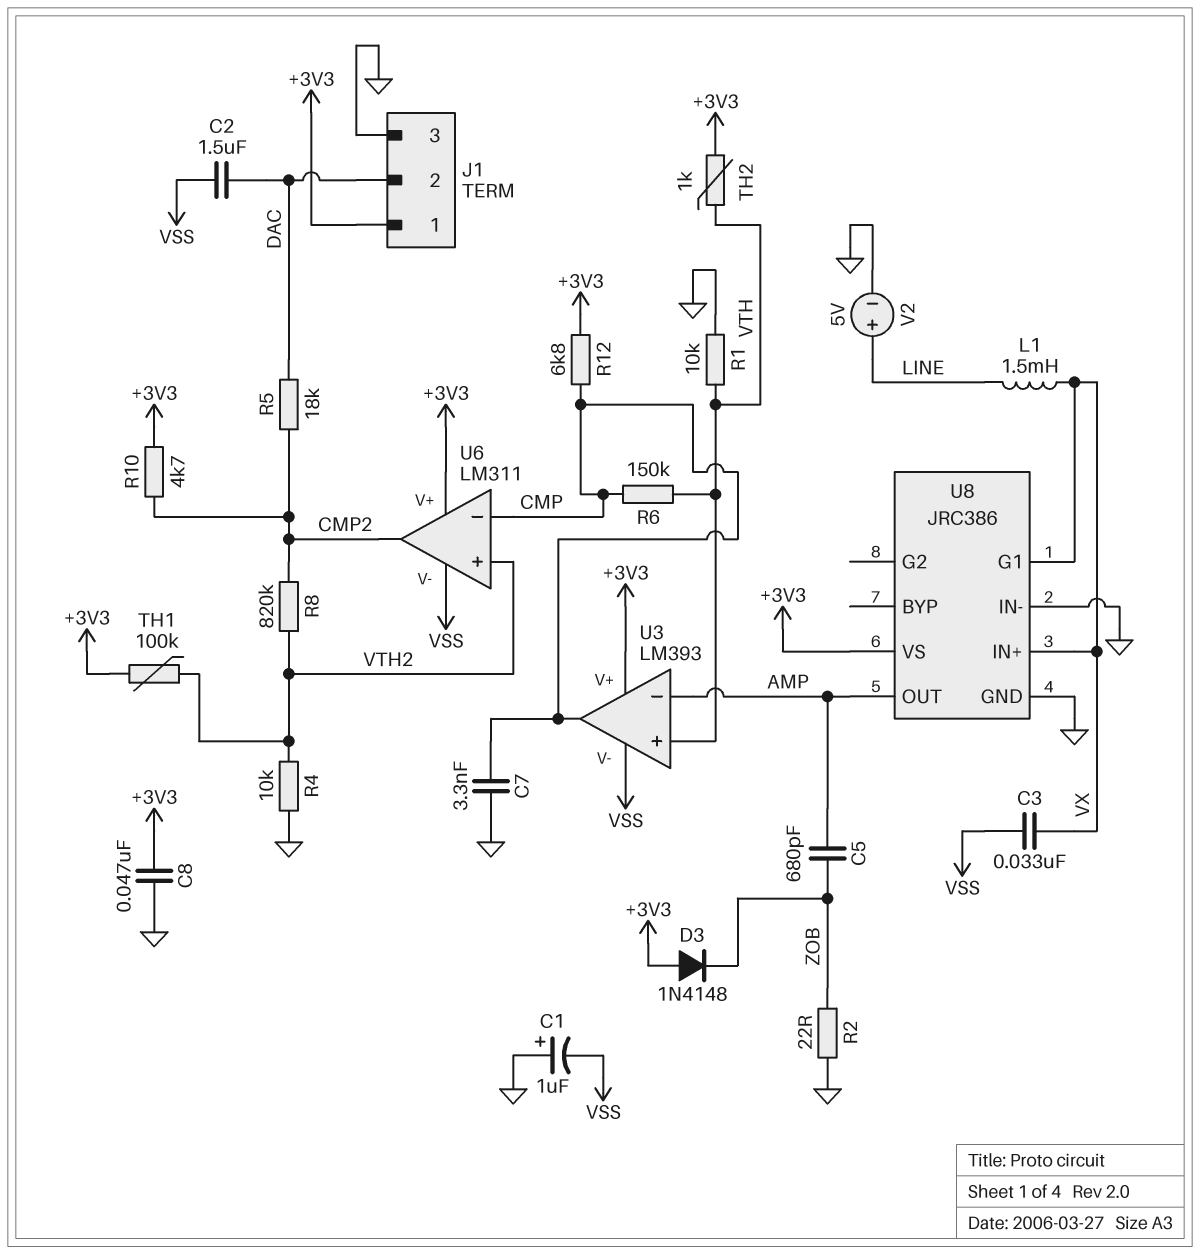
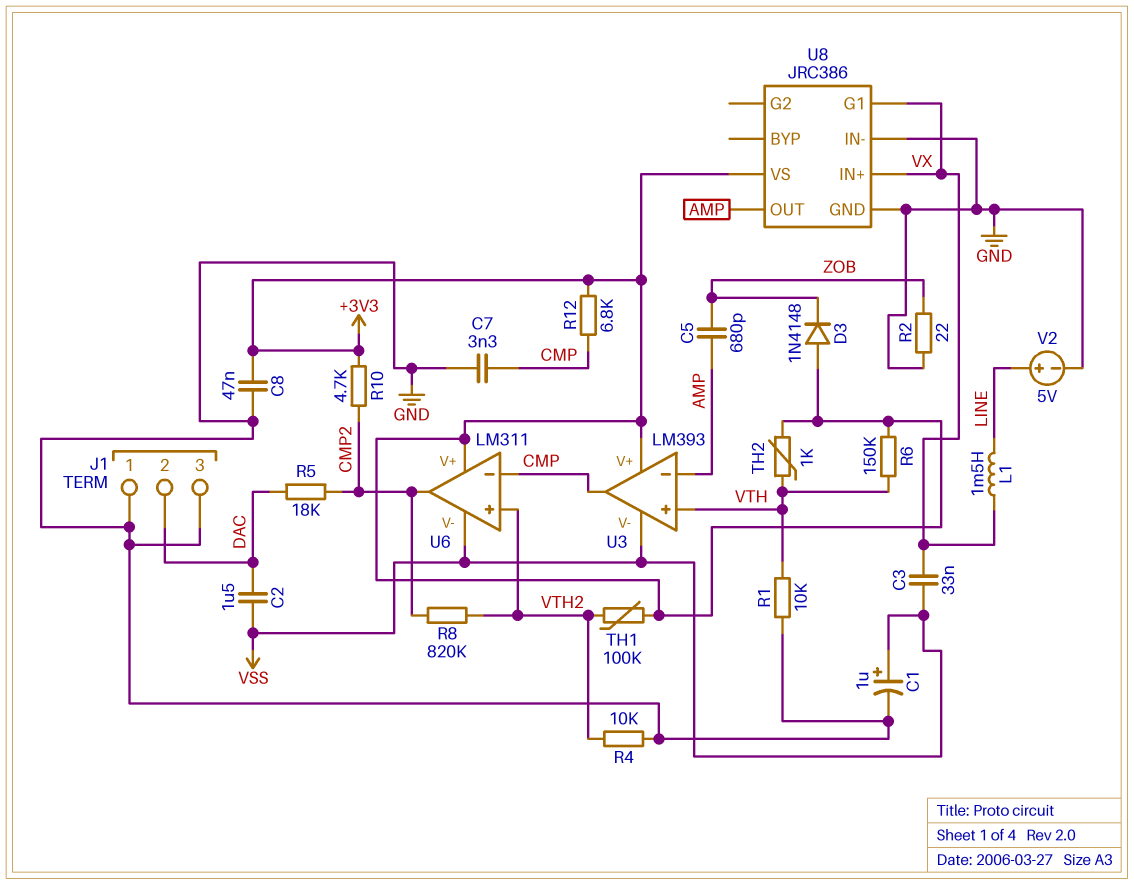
C1: 1uF (plus GND, minus VSS) -> 1uF (plus VSS, minus GND)
J1 pin 1: +3V3 -> GND
R6: 150k (CMP, VTH) -> 150k (+3V3, VTH)

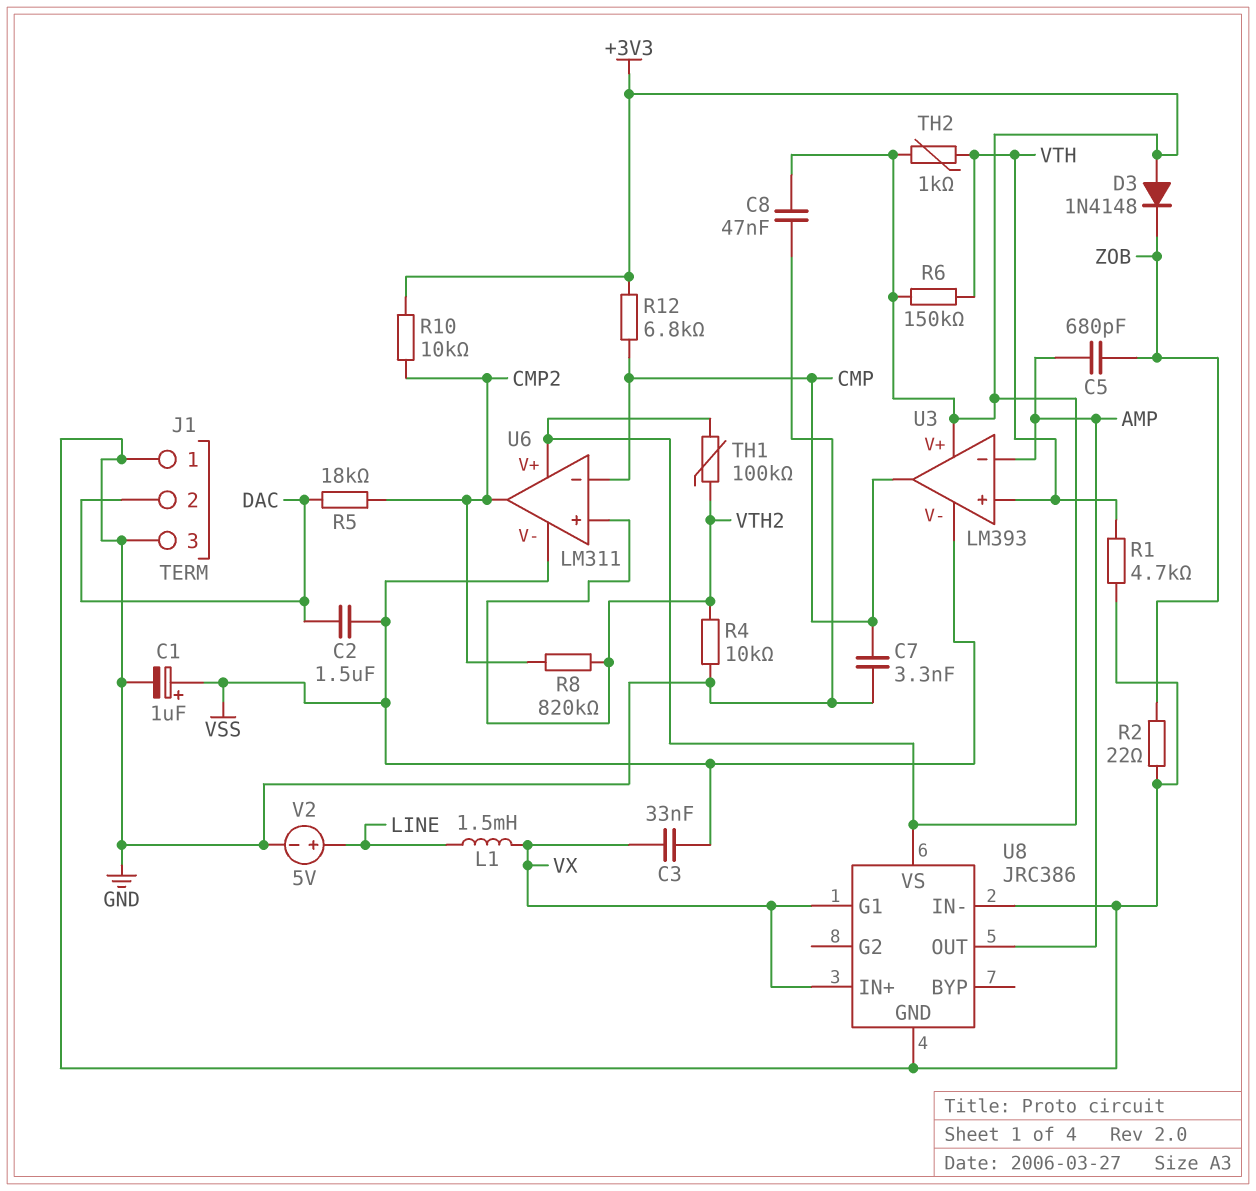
R1: 10k (GND, VTH) -> 4.7k (GND, VTH)
R10: 4.7k (+3V3, CMP2) -> 10k (+3V3, CMP2)

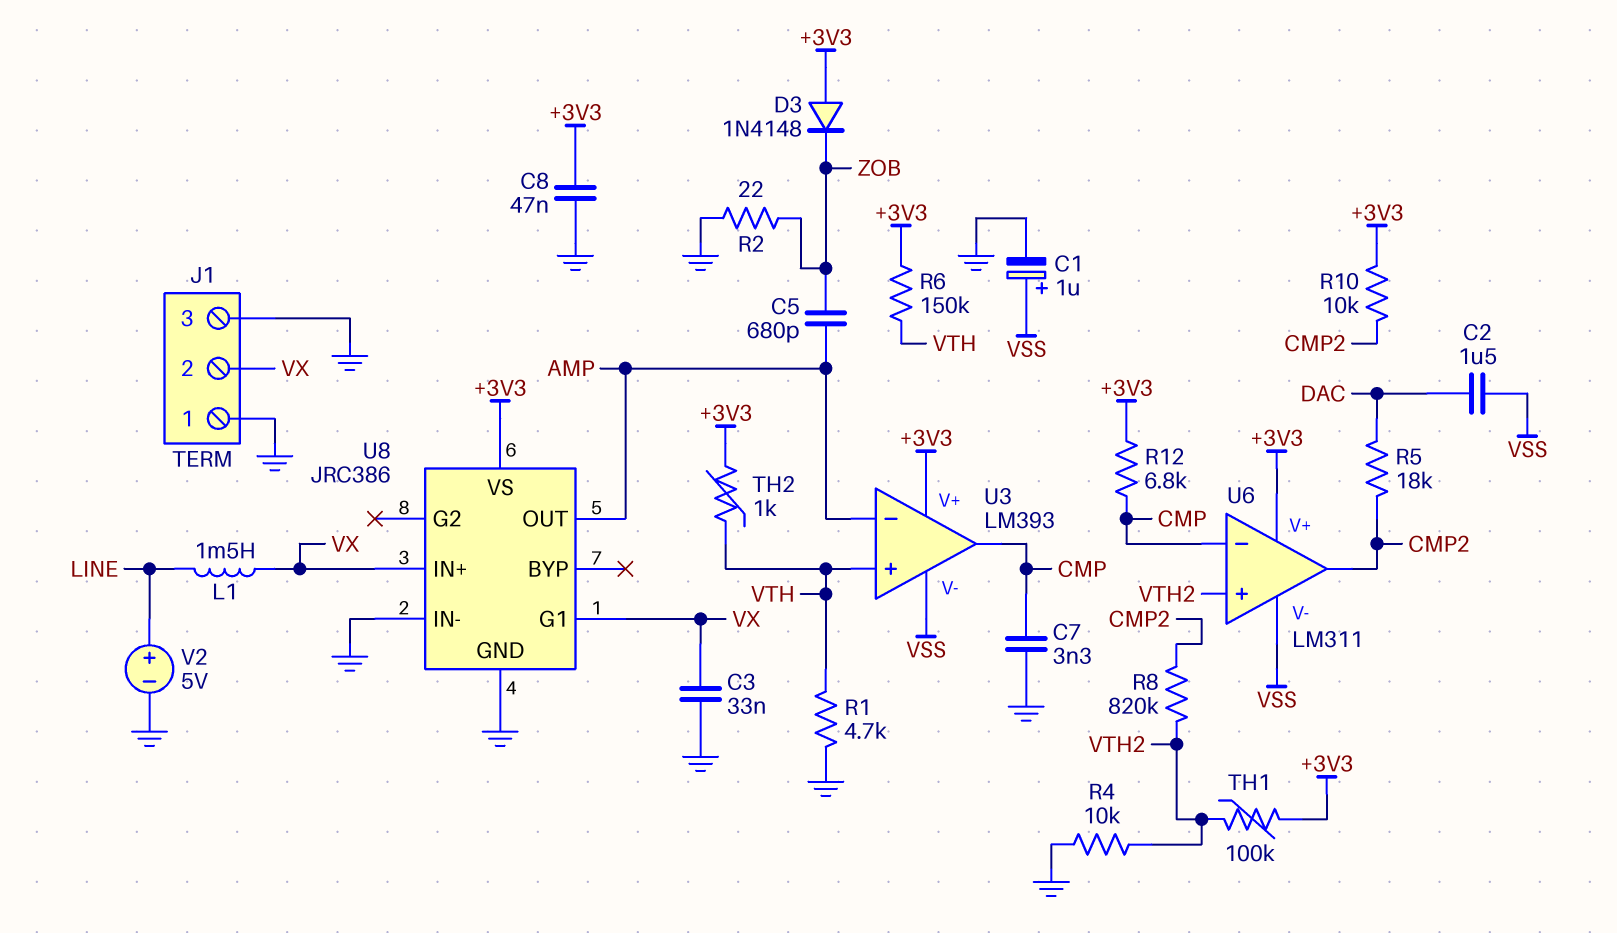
C3: 33nF (VSS, VX) -> 33nF (GND, VX)
J1 pin 2: DAC -> VX

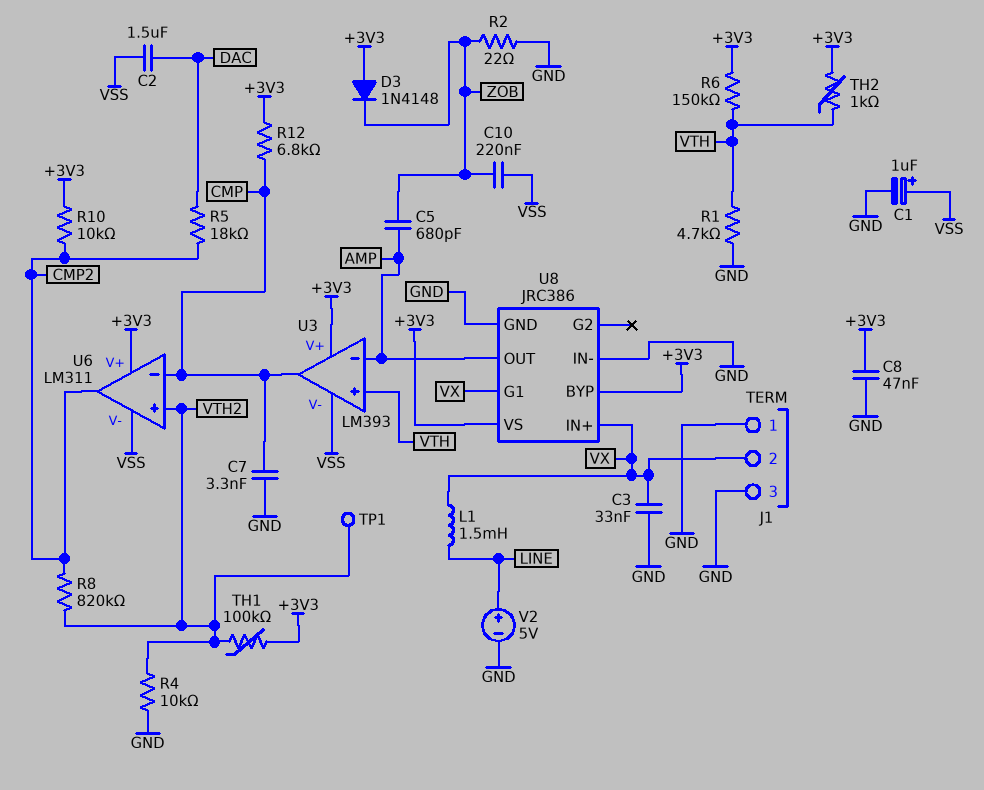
C10: none -> 220nF (VSS, ZOB)
TP1: none -> test point (VTH2)
U8 pin BYP: none -> +3V3

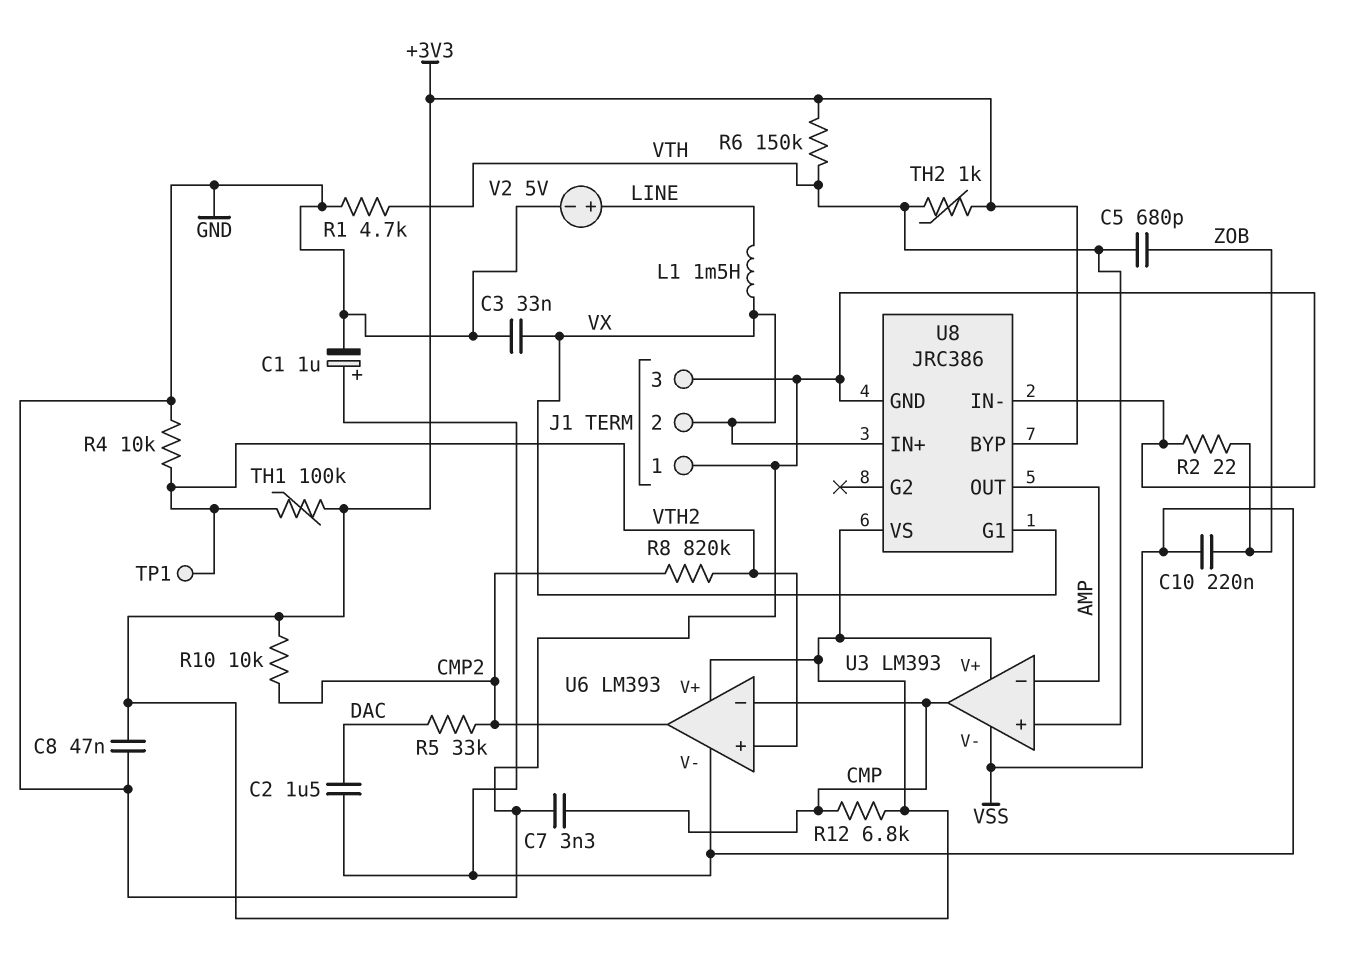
C5: 680pF (AMP, ZOB) -> 680pF (VTH, ZOB)
D3: diode 1N4148 (A +3V3, K ZOB) -> none
R5: 18k (CMP2, DAC) -> 33k (CMP2, DAC)
U6: LM311 -> LM393

